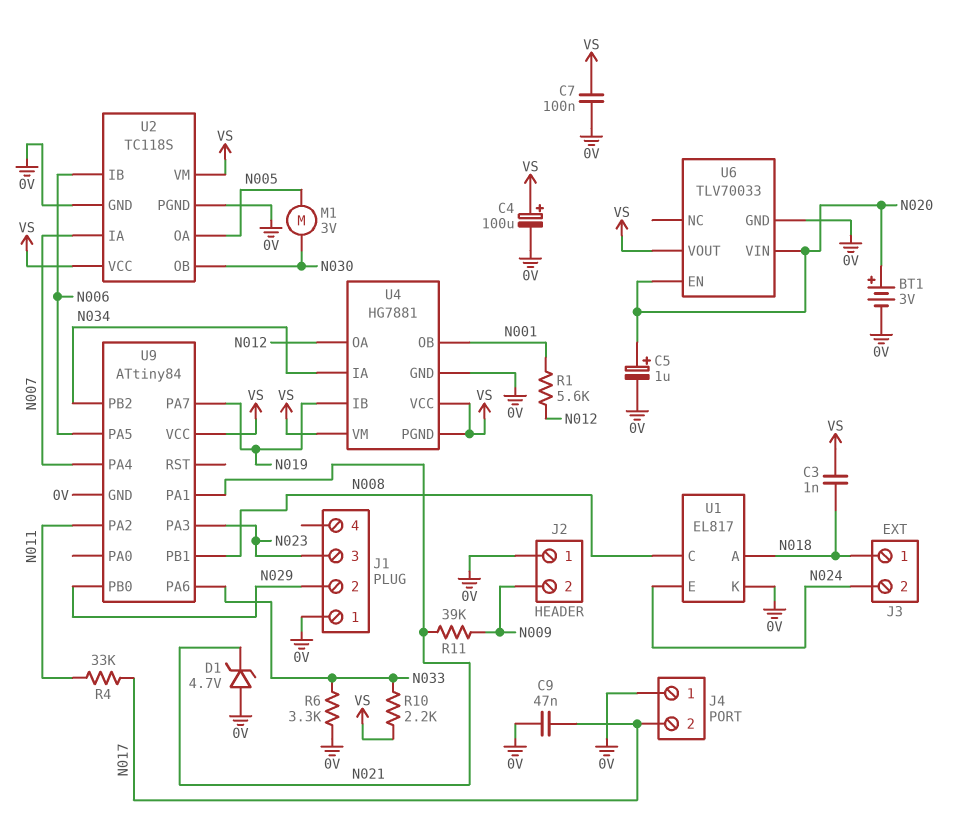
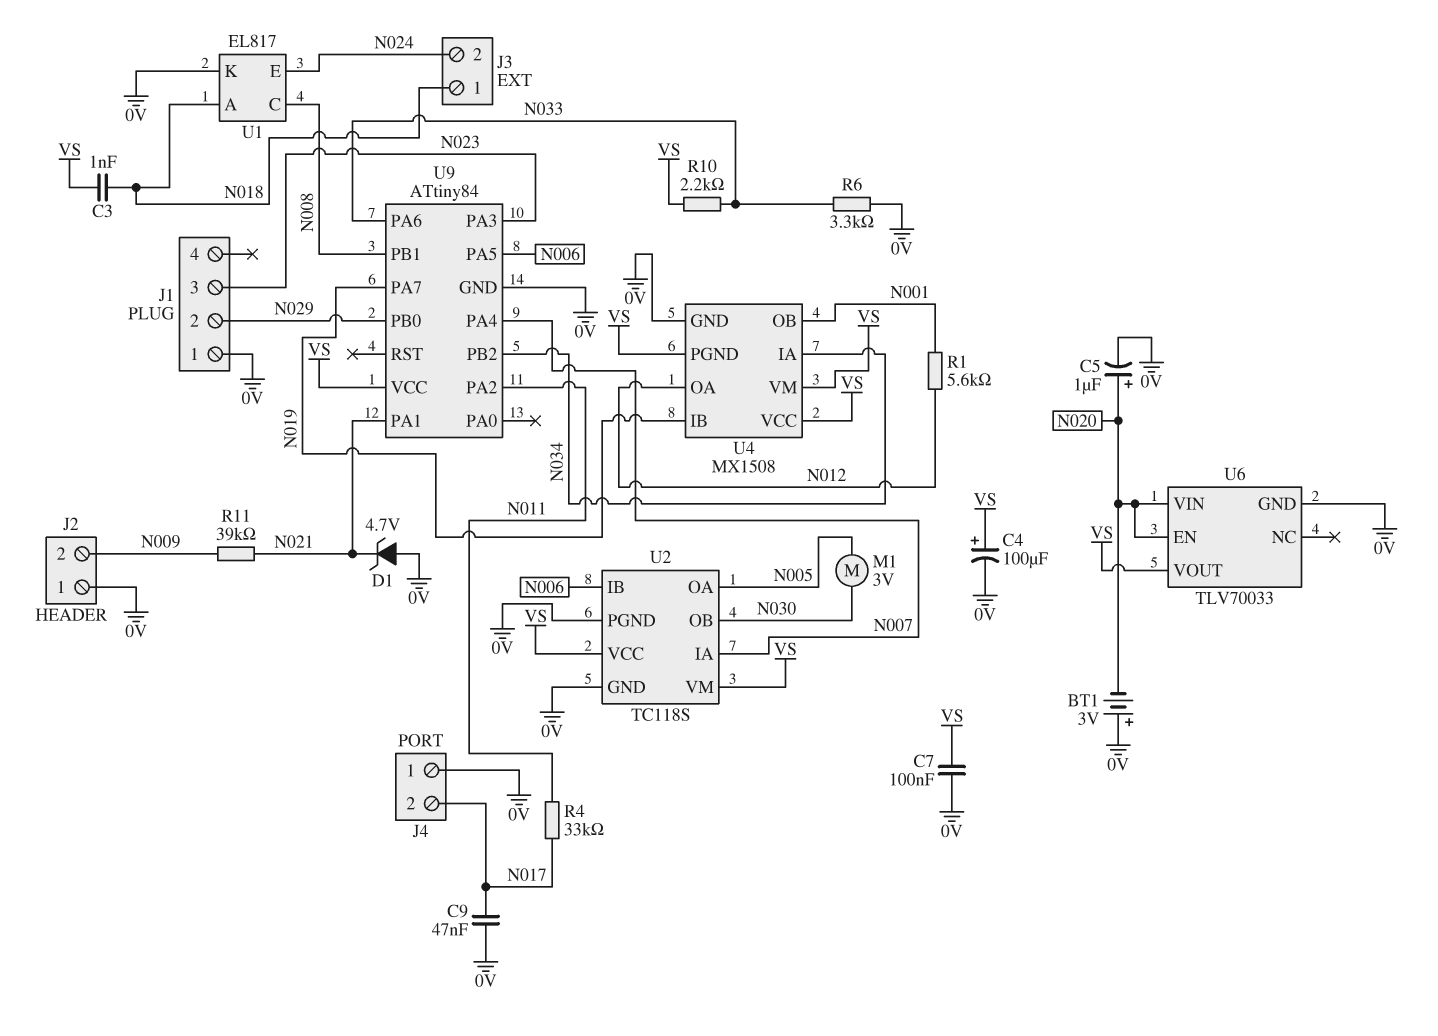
BT1: 3V (plus N020, minus 0V) -> 3V (plus 0V, minus N020)
U4: HG7881 -> MX1508

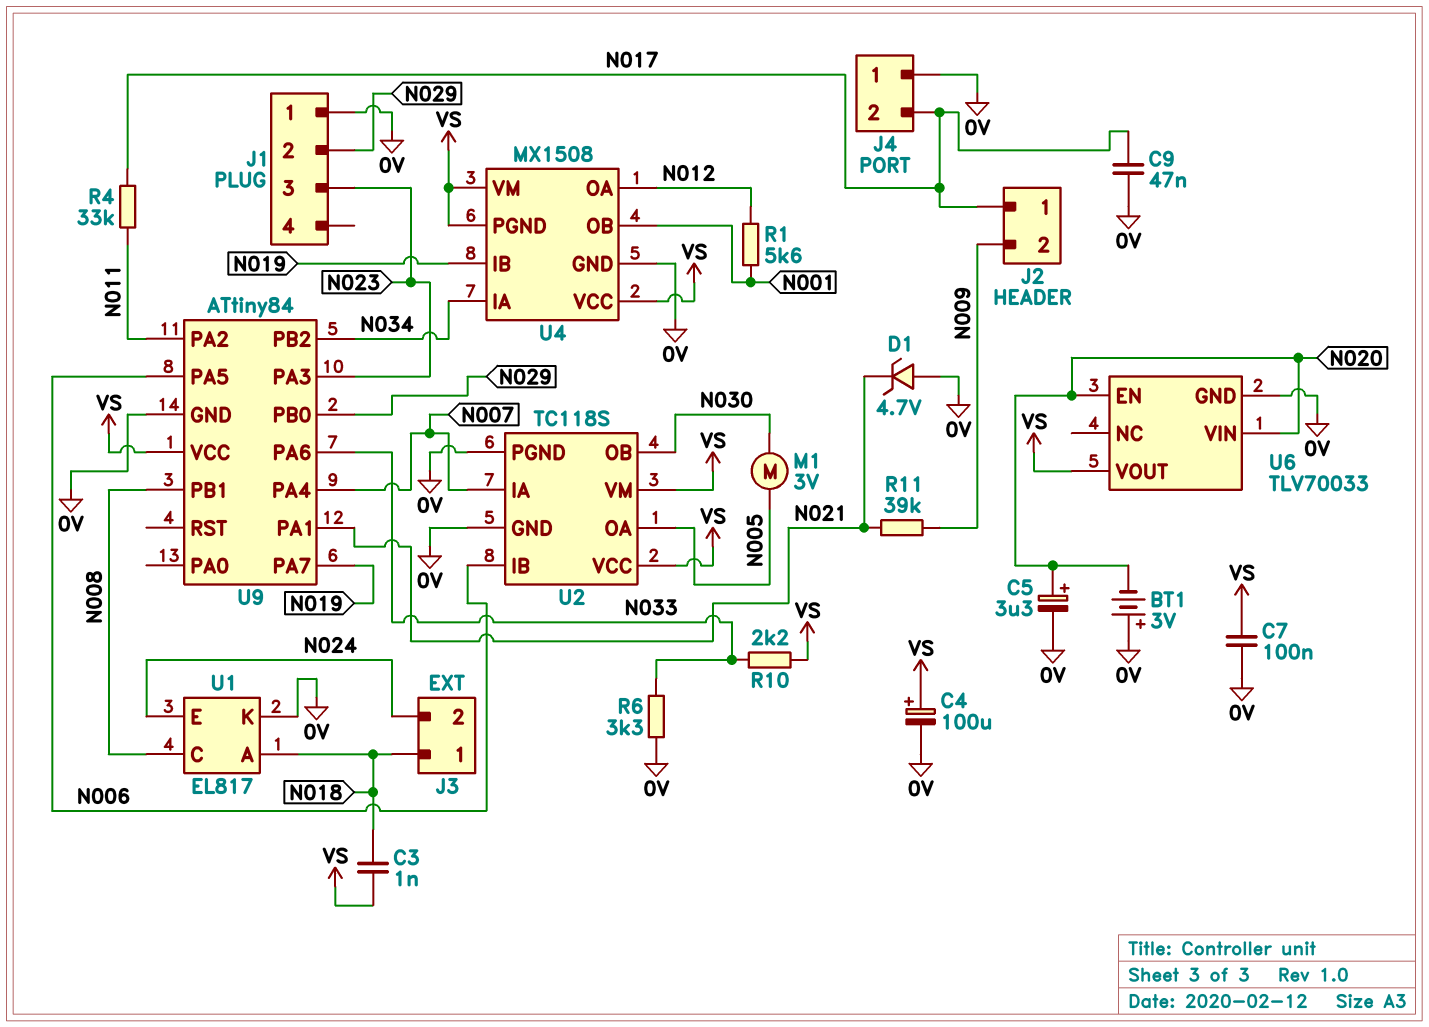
C5: 1uF (plus N020, minus 0V) -> 3.3uF (plus N020, minus 0V)
J2 pin 1: 0V -> N017

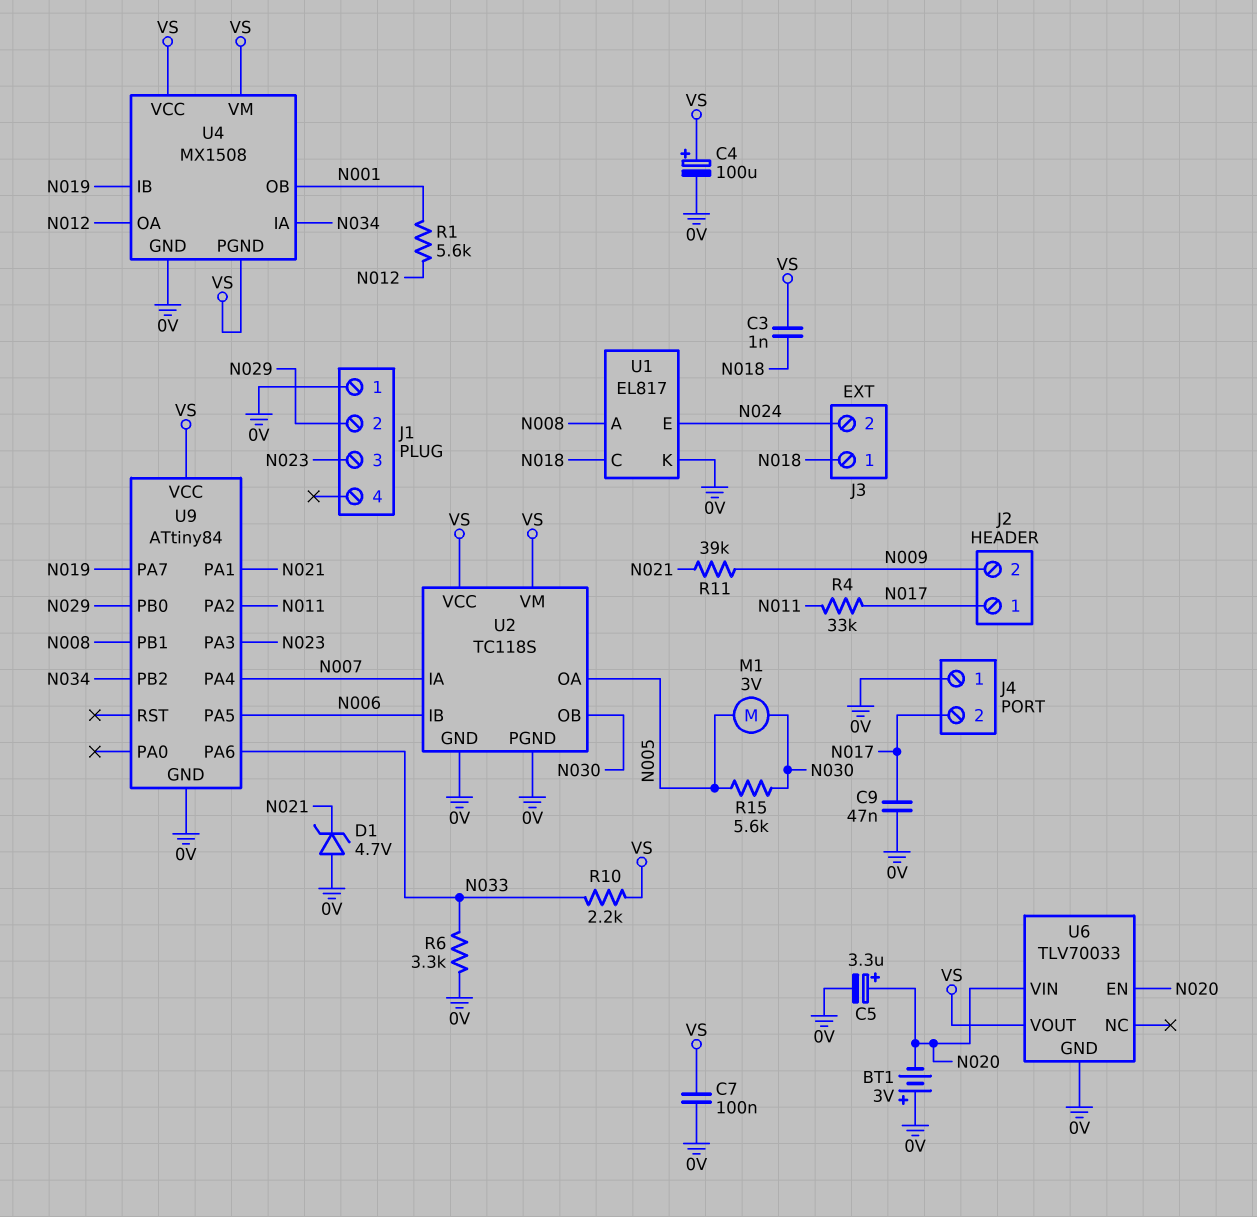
R15: none -> 5.6k (N005, N030)
U1 pin A: N018 -> N008
U1 pin C: N008 -> N018

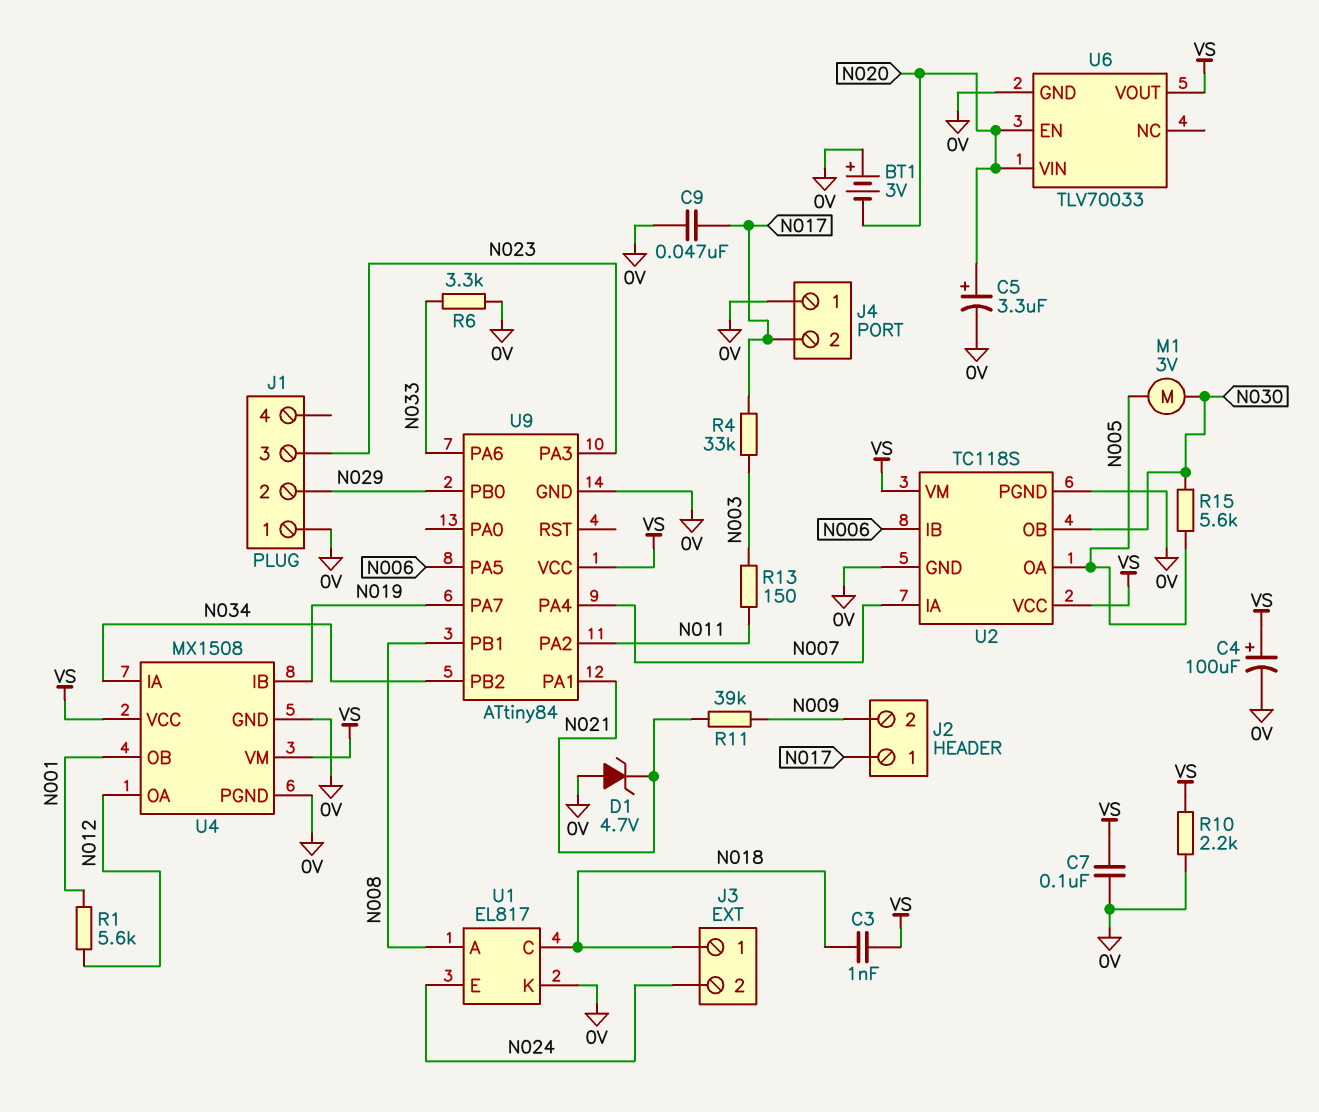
R4: 33k (N011, N017) -> 33k (N003, N017)
R10: 2.2k (N033, VS) -> 2.2k (0V, VS)
R13: none -> 150 (N003, N011)
U4 pin PGND: VS -> 0V

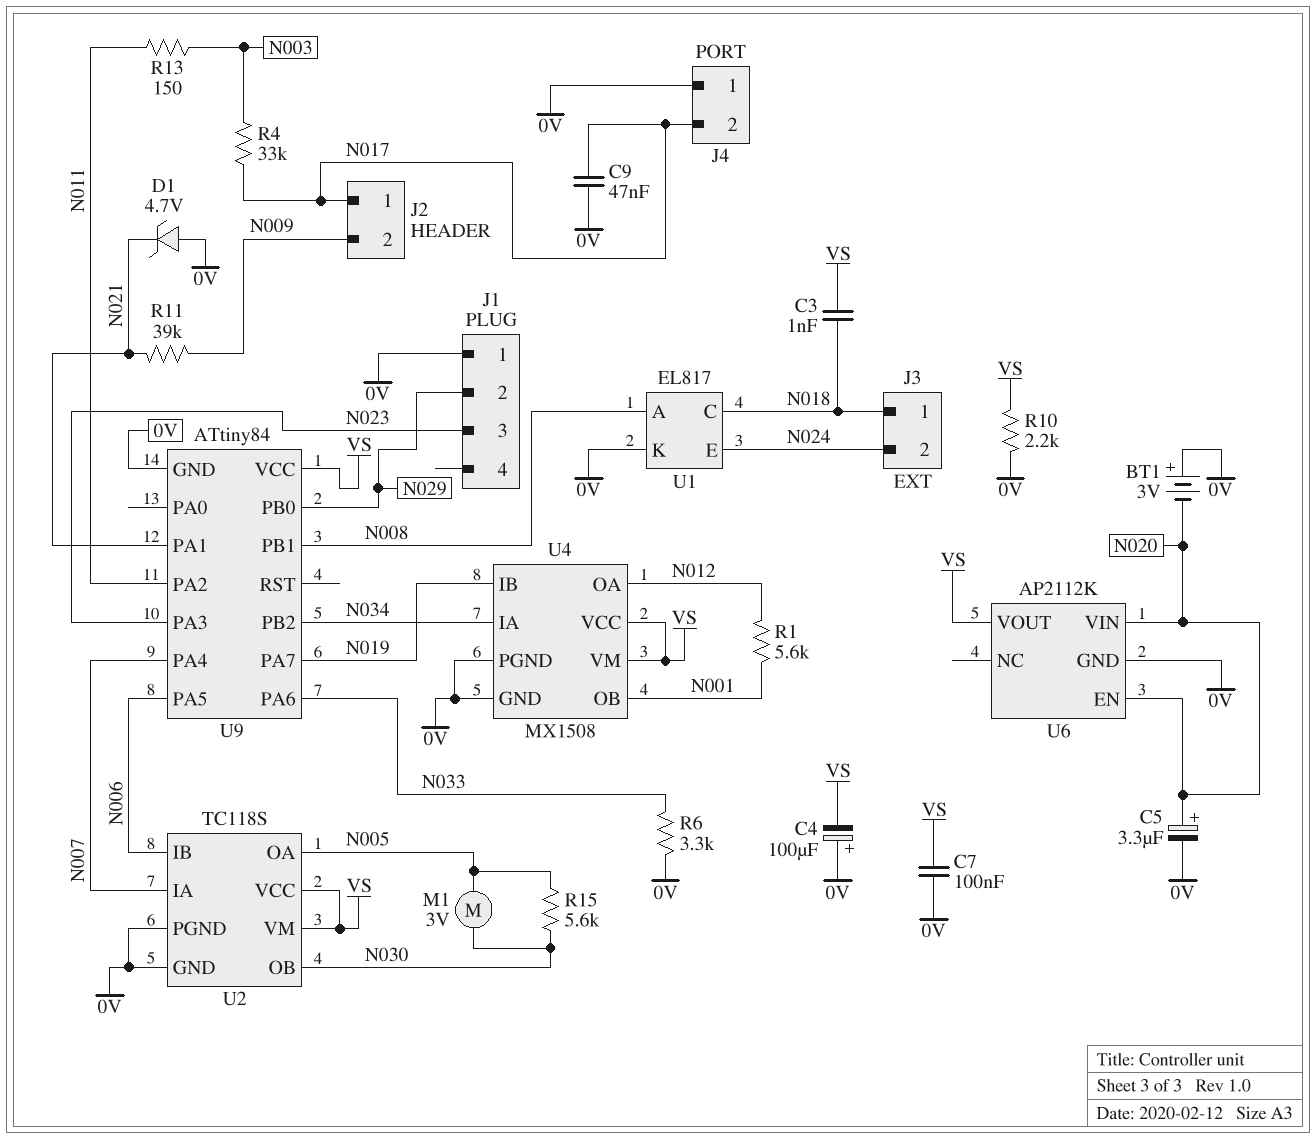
C4: 100uF (plus VS, minus 0V) -> 100uF (plus 0V, minus VS)
U6: TLV70033 -> AP2112K

